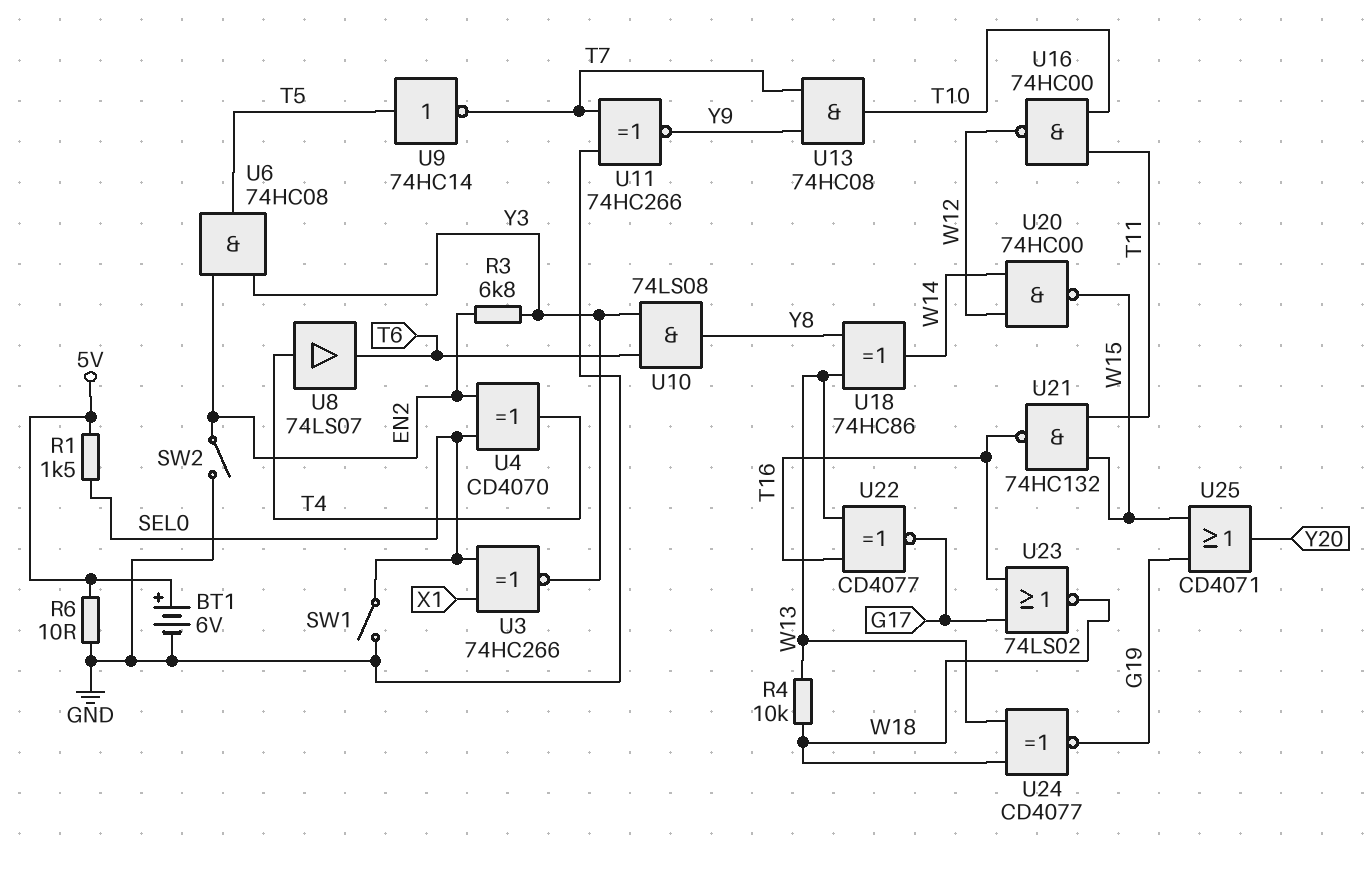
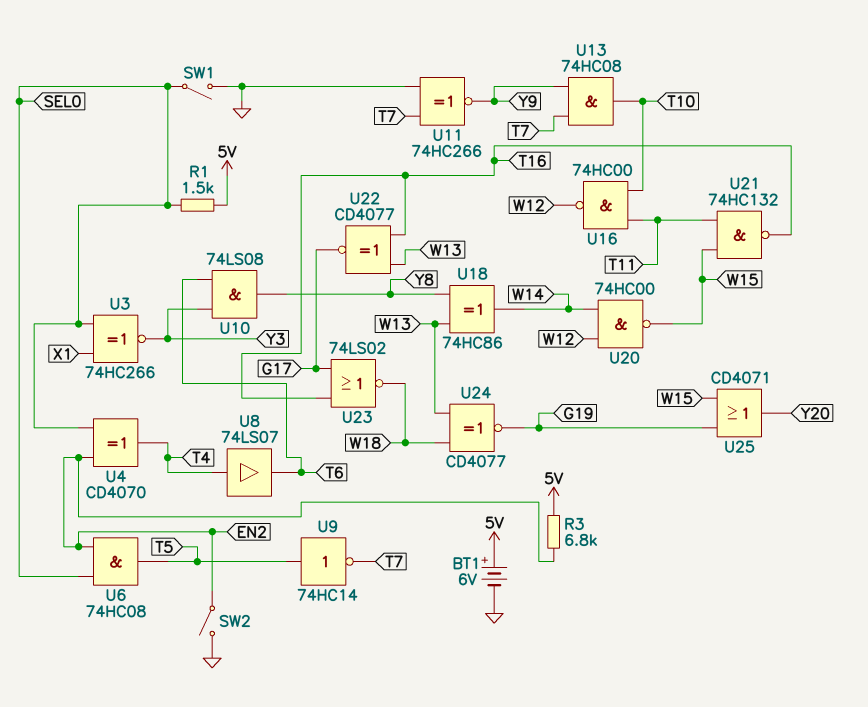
R3: 6.8k (EN2, Y3) -> 6.8k (5V, EN2)
R4: 10k (W13, W18) -> none
R6: 10 (5V, GND) -> none
U6: AND 74HC08 (in EN2, in Y3, out T5) -> AND 74HC08 (in EN2, in SEL0, out T5)

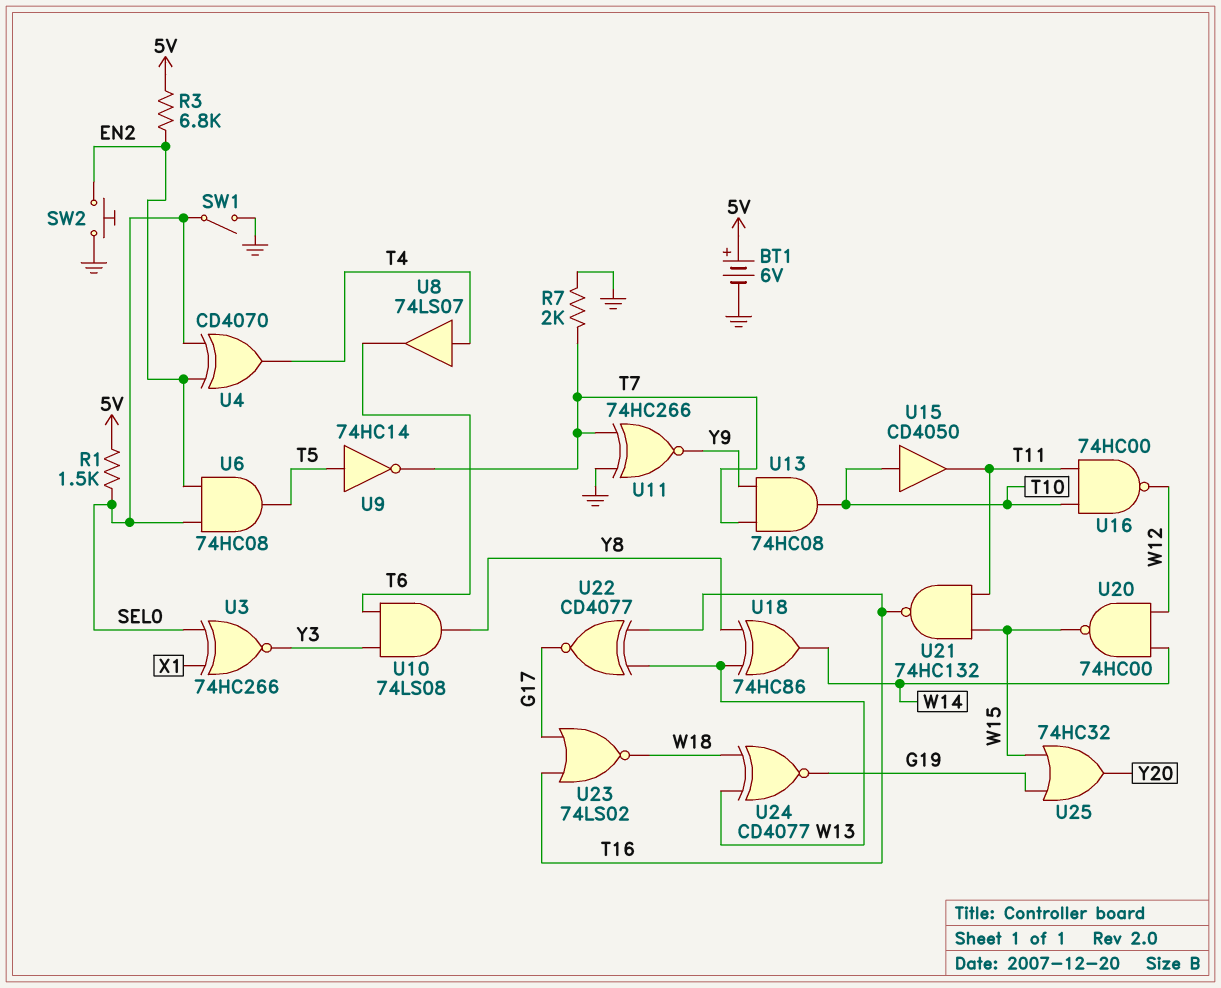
R7: none -> 2k (GND, T7)
SW2: switch (EN2, GND) -> button (EN2, GND)
U15: none -> buffer CD4050 (in T10, out T11)
U25: OR CD4071 (in G19, in W15, out Y20) -> OR 74HC32 (in G19, in W15, out Y20)

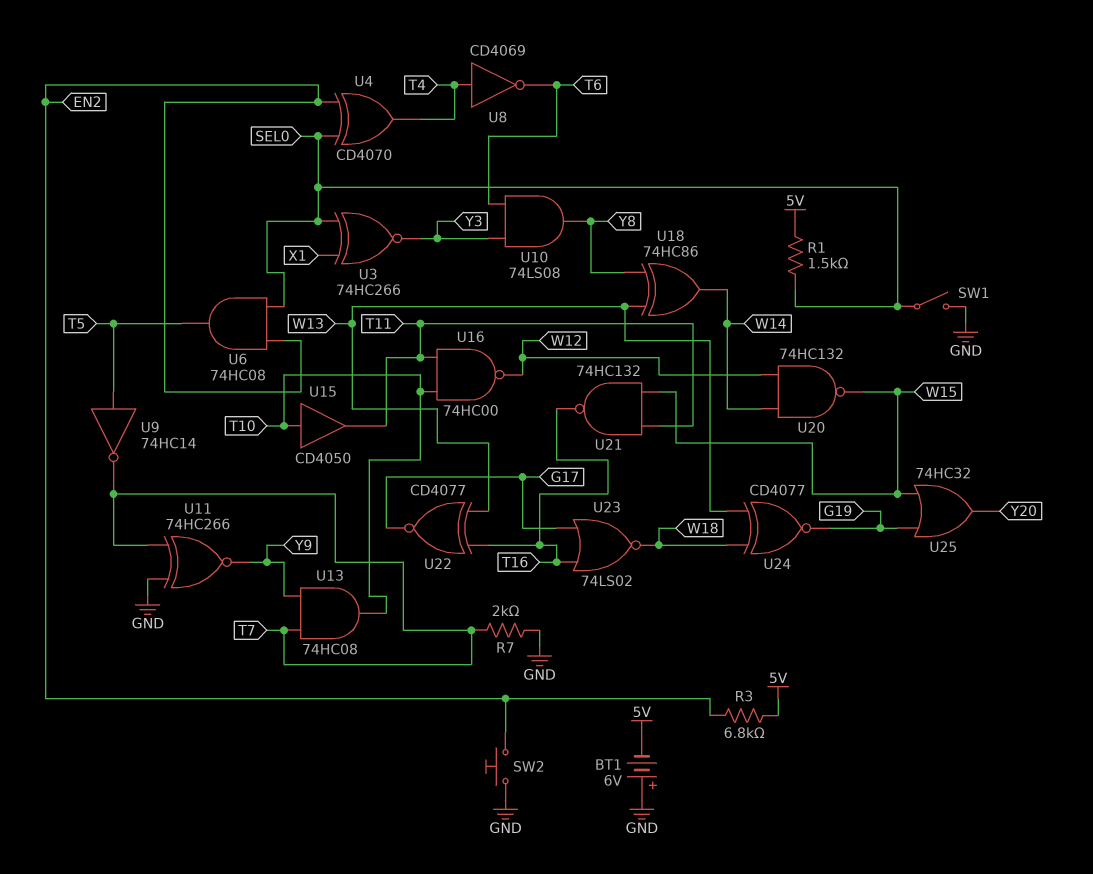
BT1: 6V (plus 5V, minus GND) -> 6V (plus GND, minus 5V)
U8: buffer 74LS07 (in T4, out T6) -> NOT CD4069 (in T4, out T6)
U20: NAND 74HC00 (in W12, in W14, out W15) -> NAND 74HC132 (in W12, in W14, out W15)

